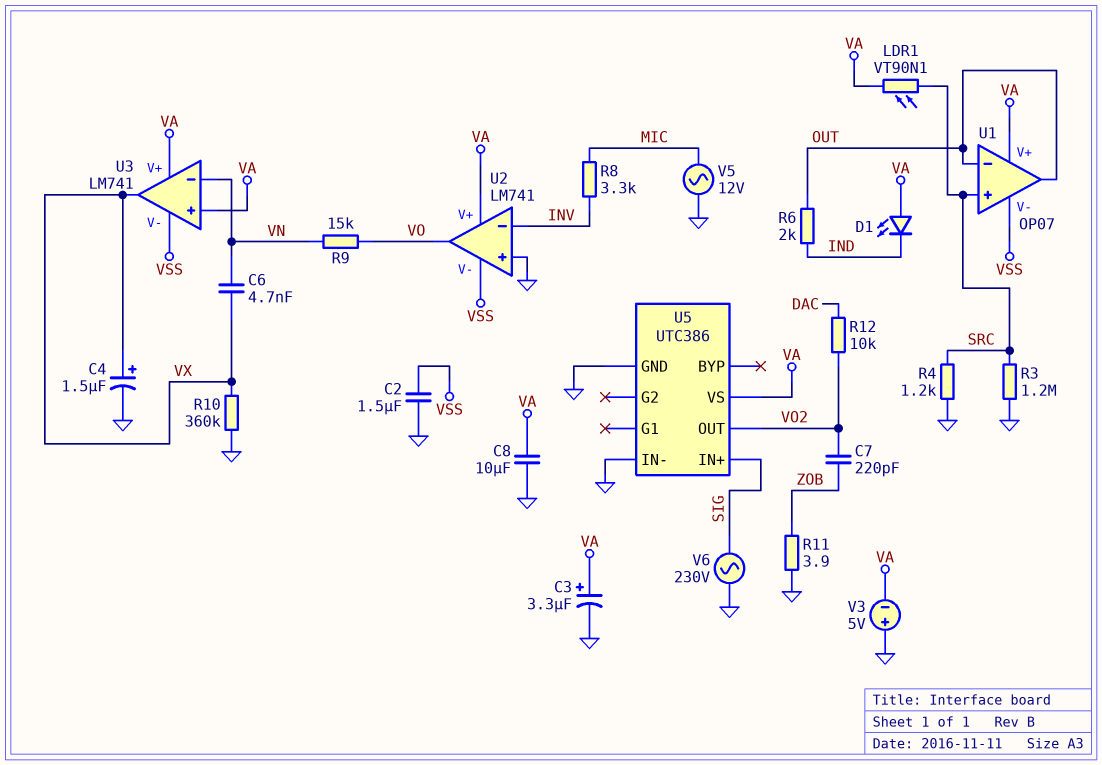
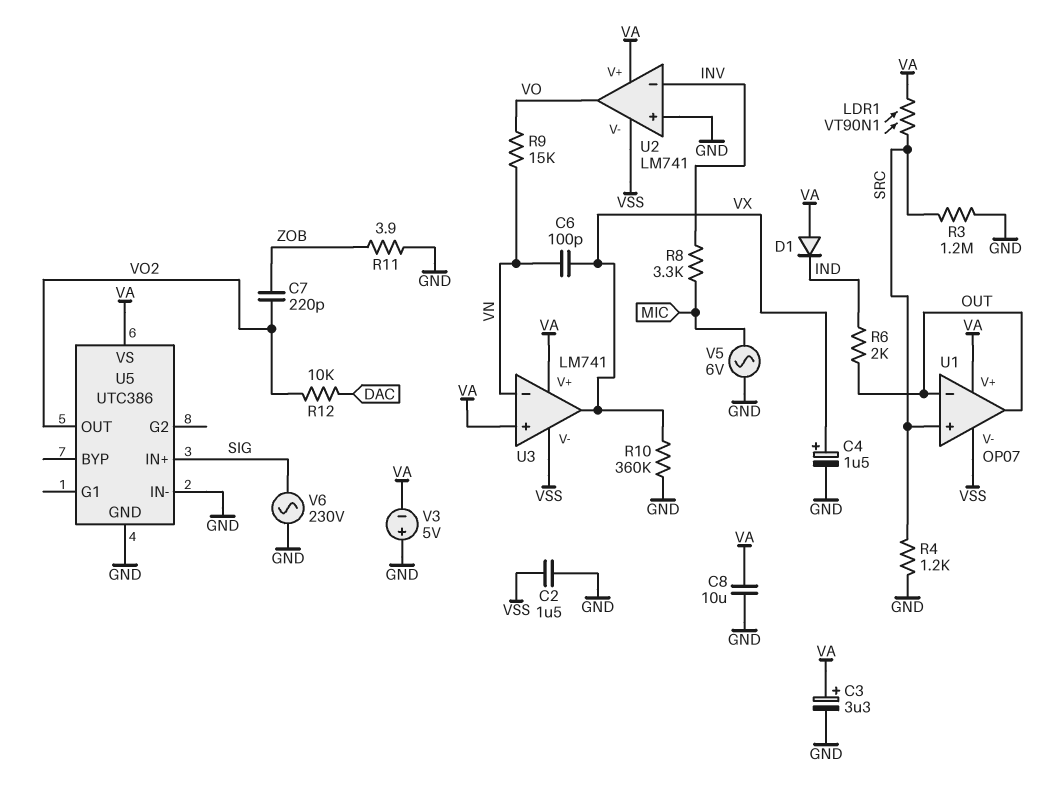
C6: 4.7nF (VN, VX) -> 100pF (VN, VX)
D1: LED (A VA, K IND) -> diode (A VA, K IND)
V5: AC 12V (GND, MIC) -> AC 6V (GND, MIC)

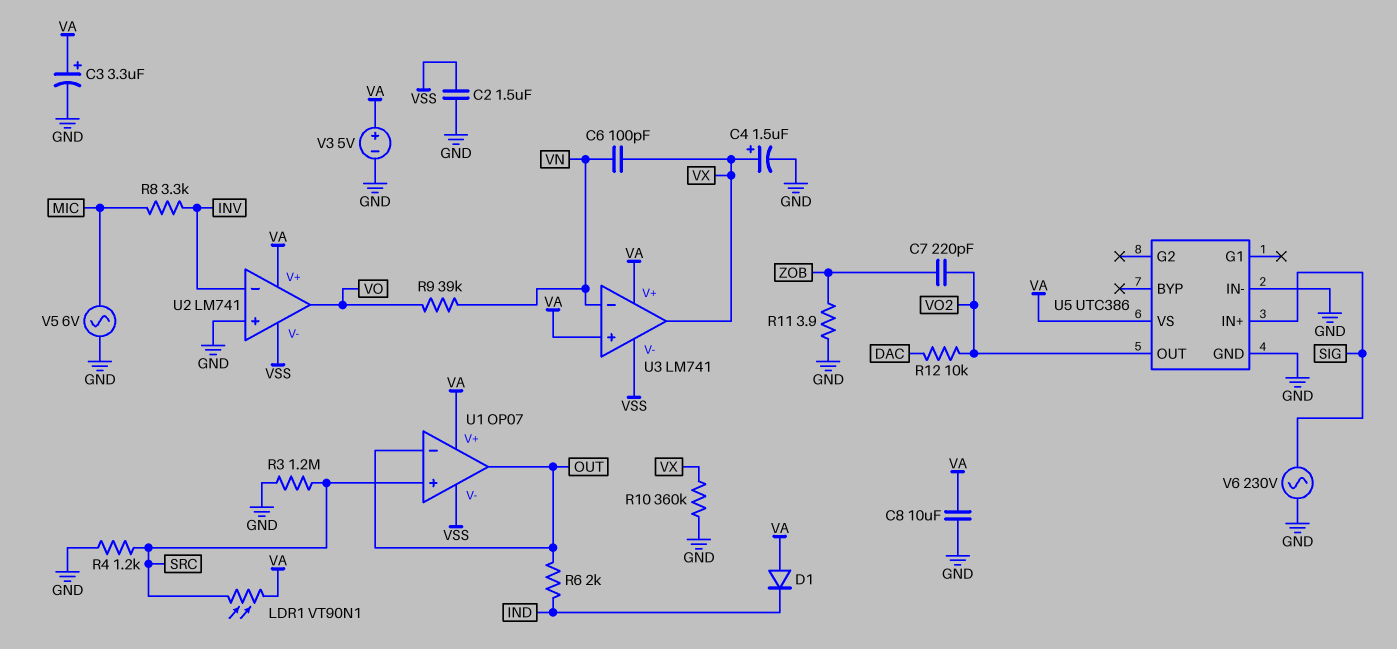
R9: 15k (VN, VO) -> 39k (VN, VO)
V3: 5V (plus GND, minus VA) -> 5V (plus VA, minus GND)

